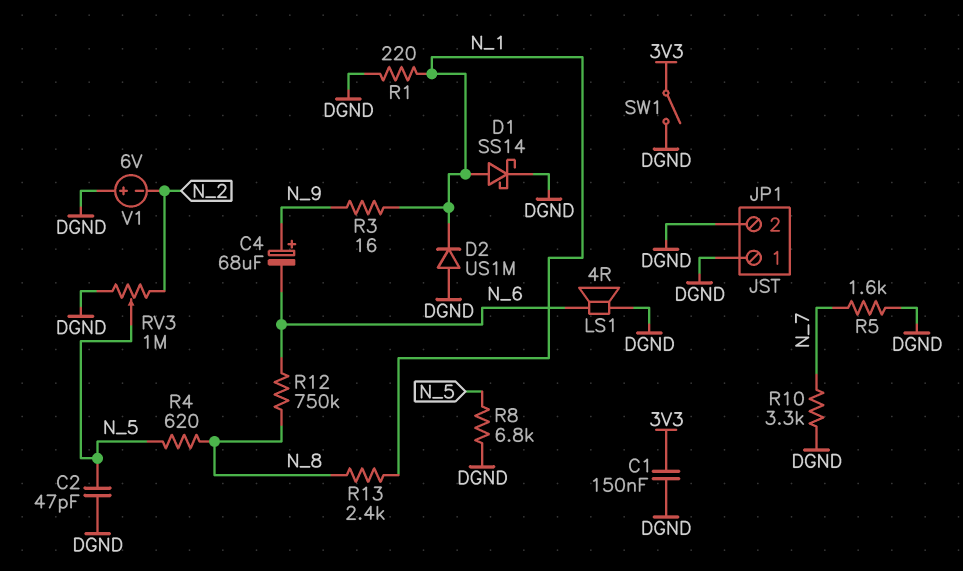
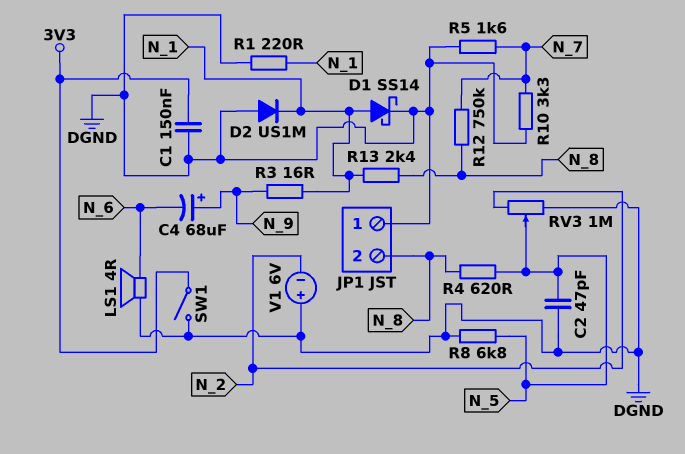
JP1 pin 2: DGND -> N_8
R12: 750k (N_6, N_8) -> 750k (N_7, N_8)

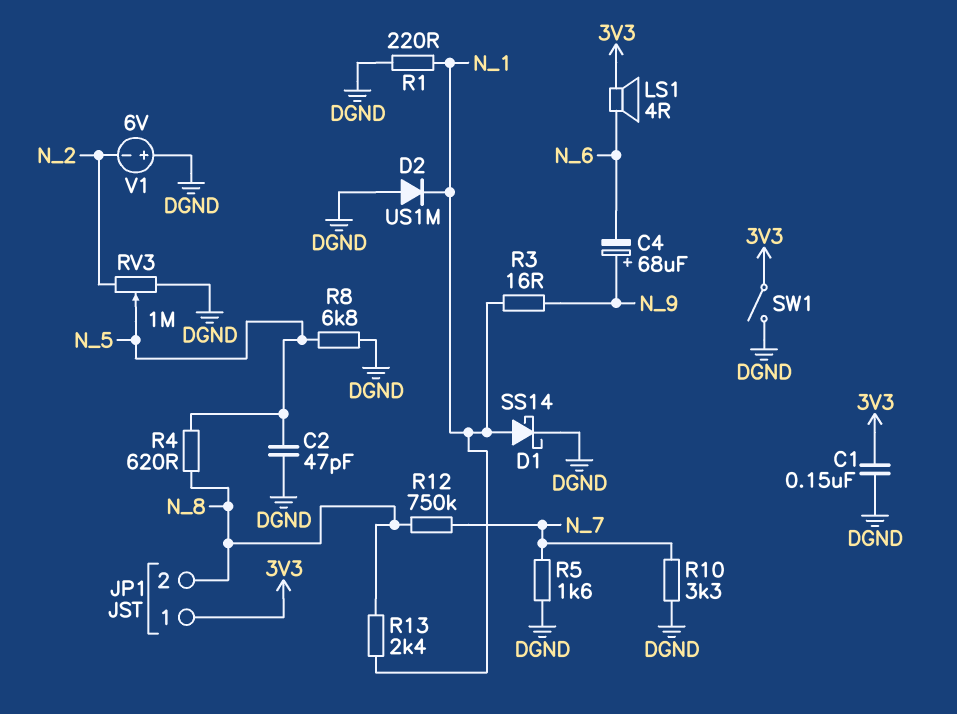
JP1 pin 1: DGND -> 3V3
LS1: speaker 4R (DGND, N_6) -> speaker 4R (3V3, N_6)

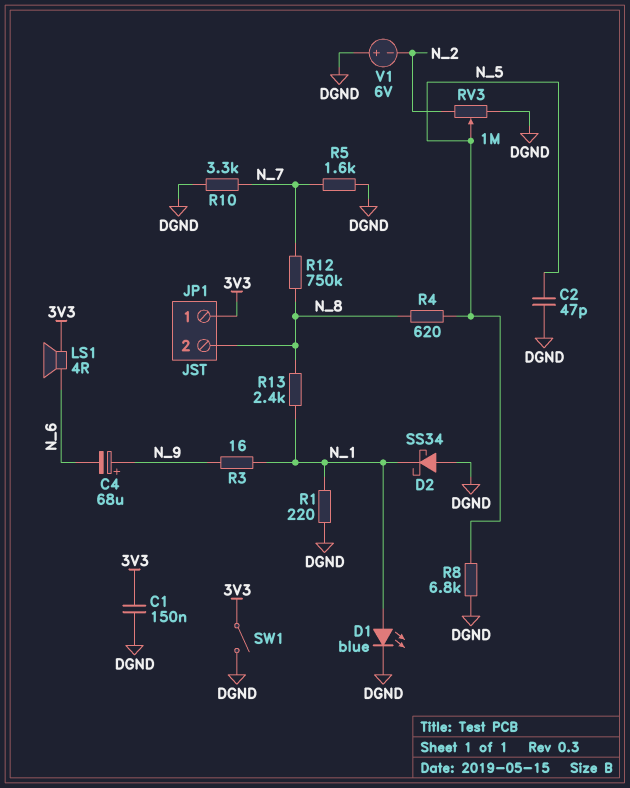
D1: schottky SS14 (A N_1, K DGND) -> LED blue (A N_1, K DGND)
D2: diode US1M (A DGND, K N_1) -> schottky SS34 (A DGND, K N_1)

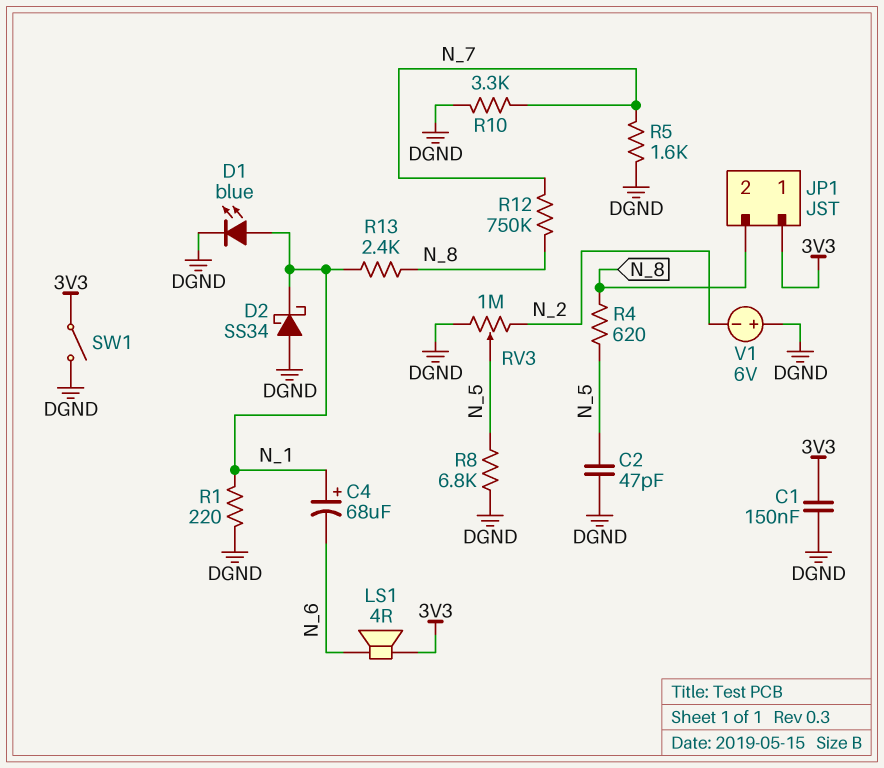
C4: 68uF (plus N_9, minus N_6) -> 68uF (plus N_1, minus N_6)
R3: 16 (N_1, N_9) -> none

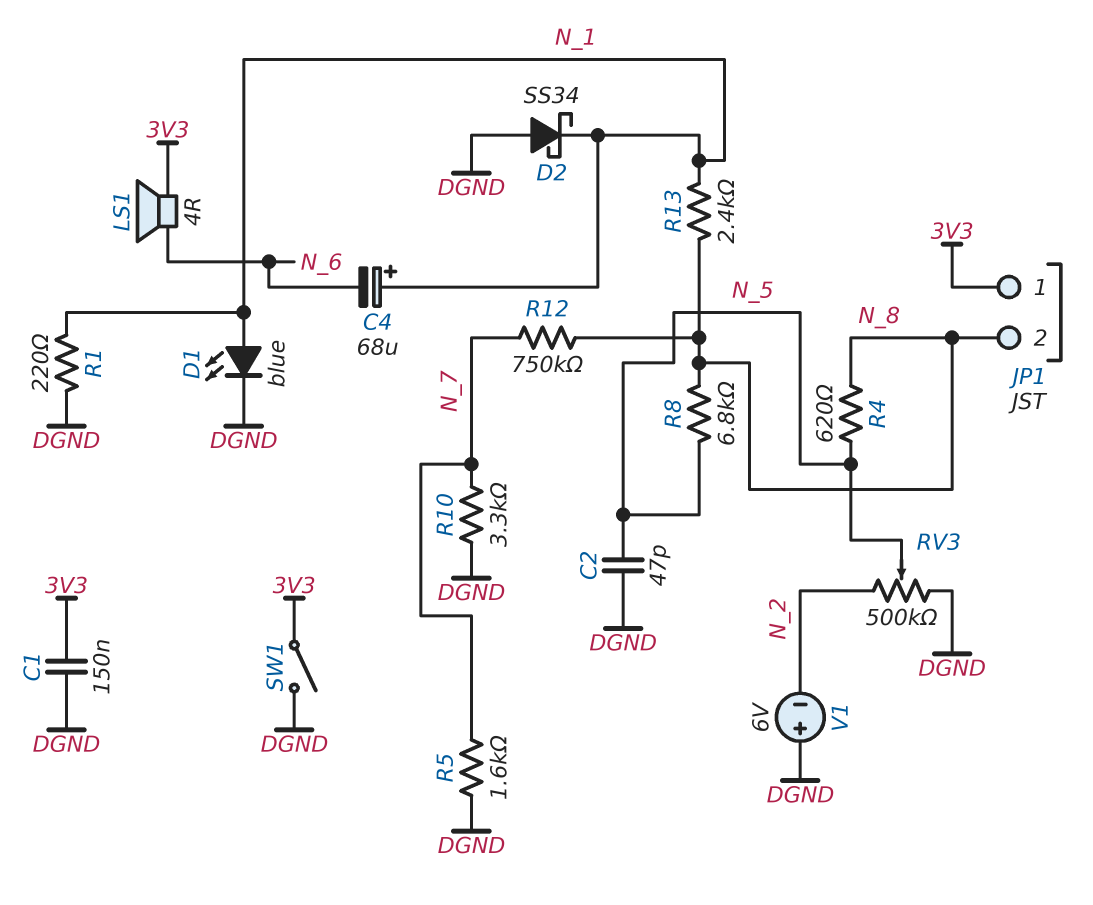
R8: 6.8k (DGND, N_5) -> 6.8k (N_5, N_8)
RV3: 1M (DGND, N_2, wiper N_5) -> 500k (DGND, N_2, wiper N_5)

